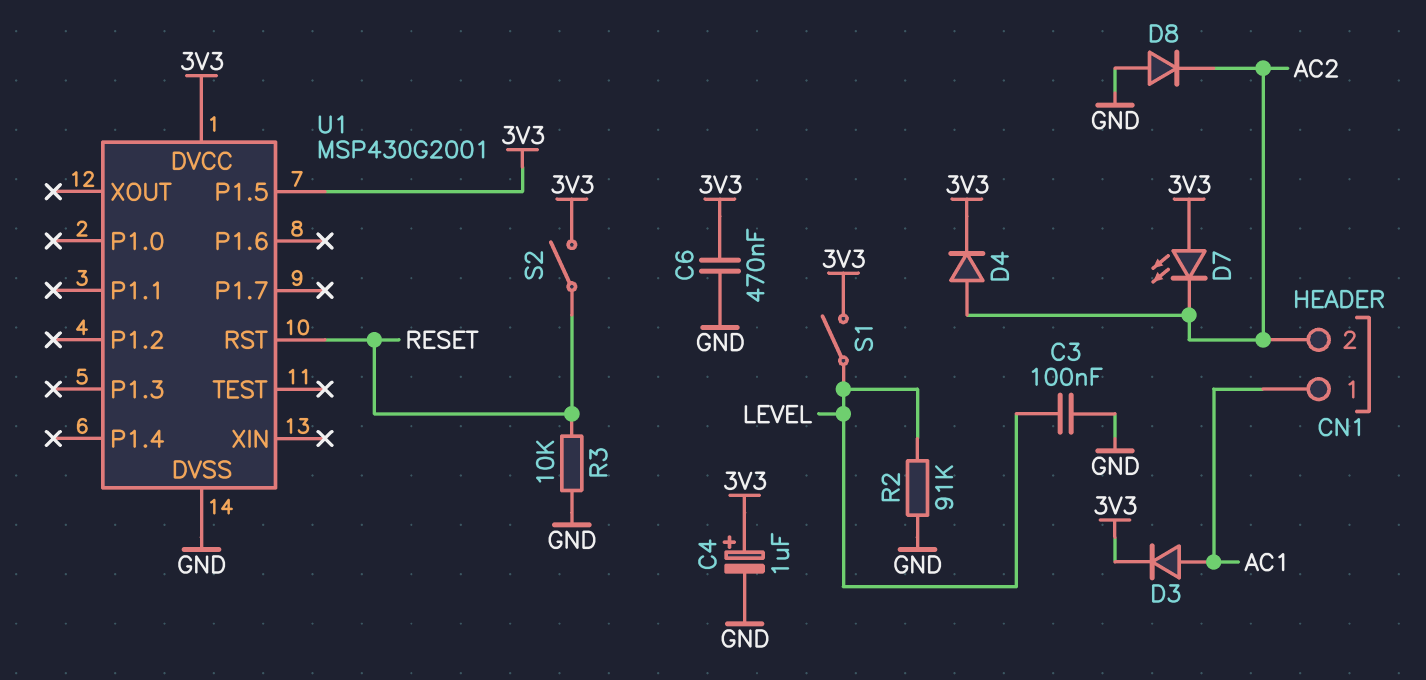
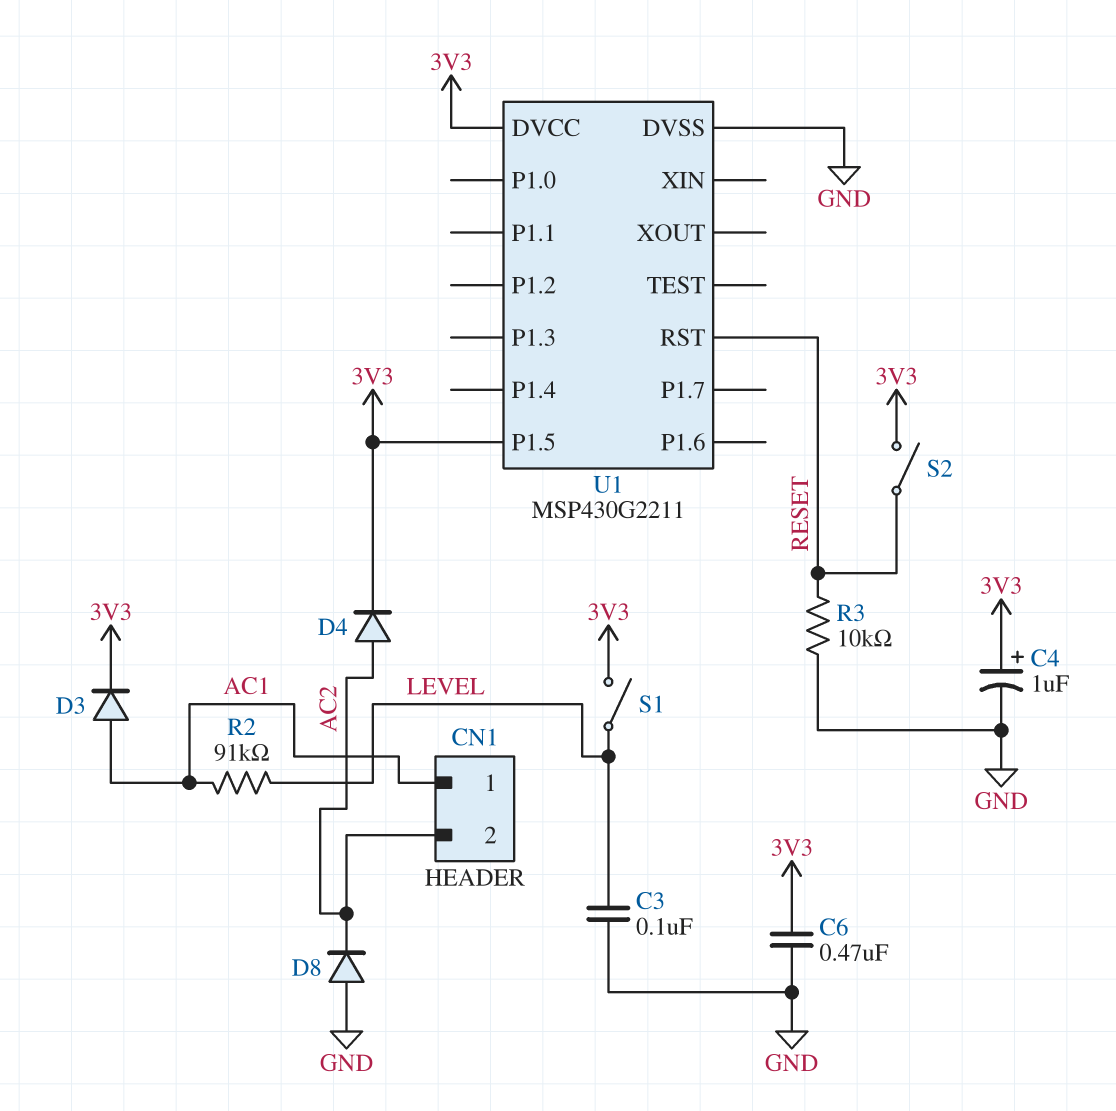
D7: LED (A 3V3, K AC2) -> none
R2: 91k (GND, LEVEL) -> 91k (AC1, LEVEL)
U1: MSP430G2001 -> MSP430G2211

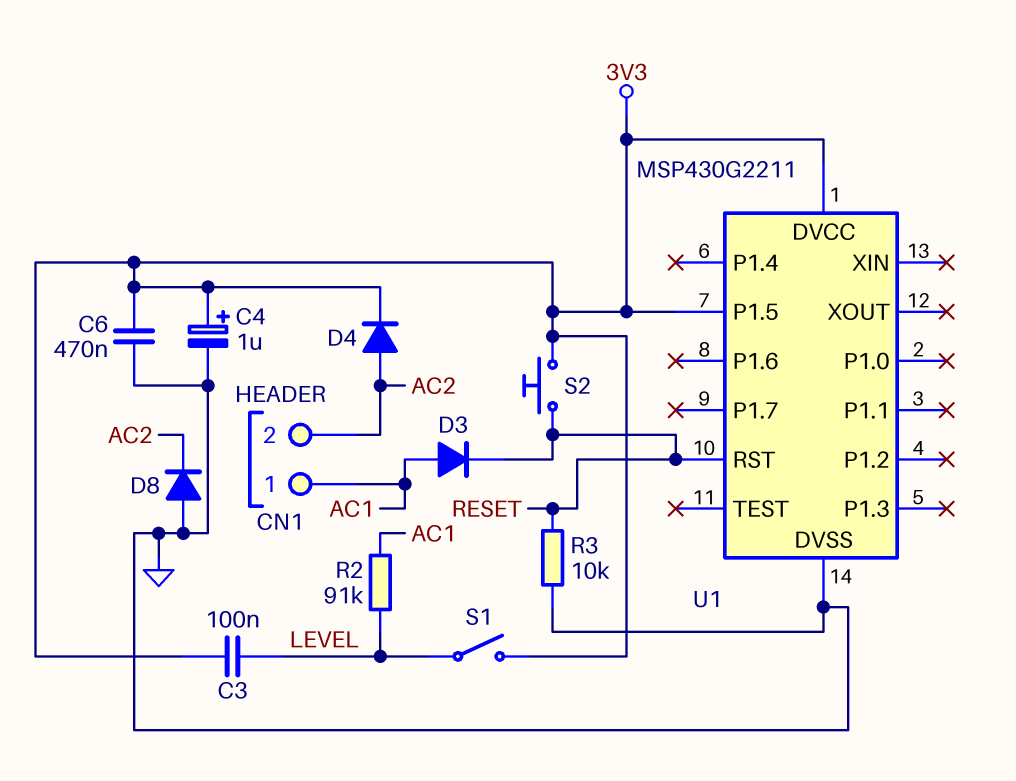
C3: 100nF (GND, LEVEL) -> 100nF (3V3, LEVEL)
D3: diode (A AC1, K 3V3) -> diode (A AC1, K RESET)
S2: switch (3V3, RESET) -> button (3V3, RESET)

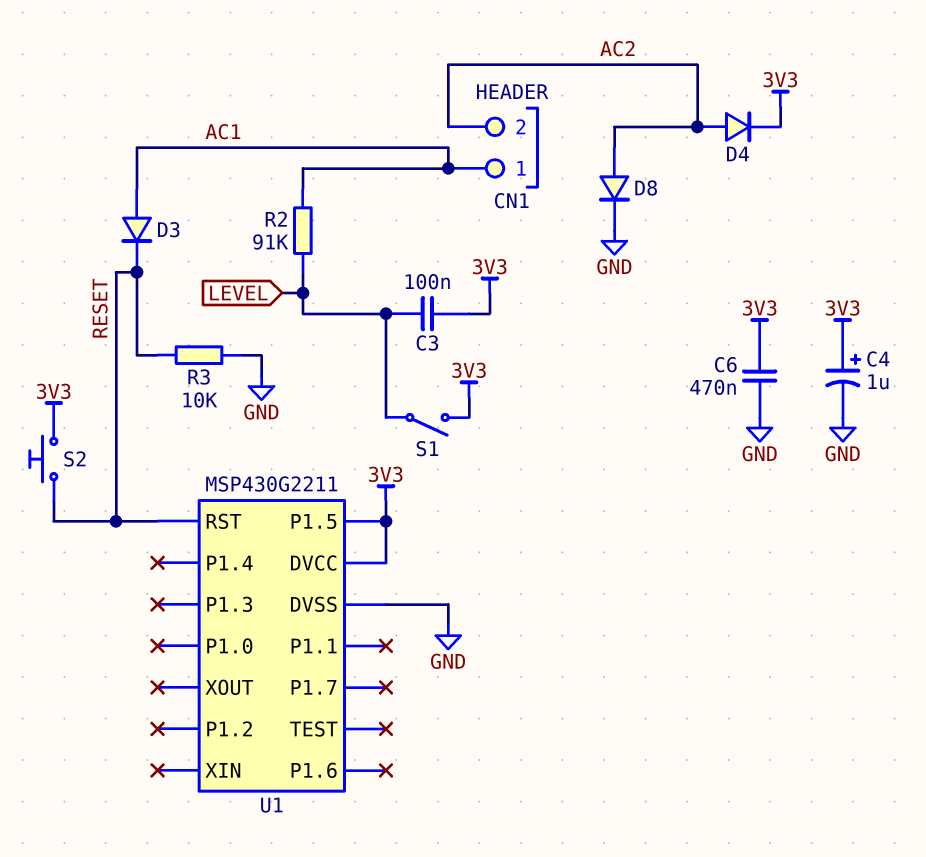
D8: diode (A GND, K AC2) -> diode (A AC2, K GND)

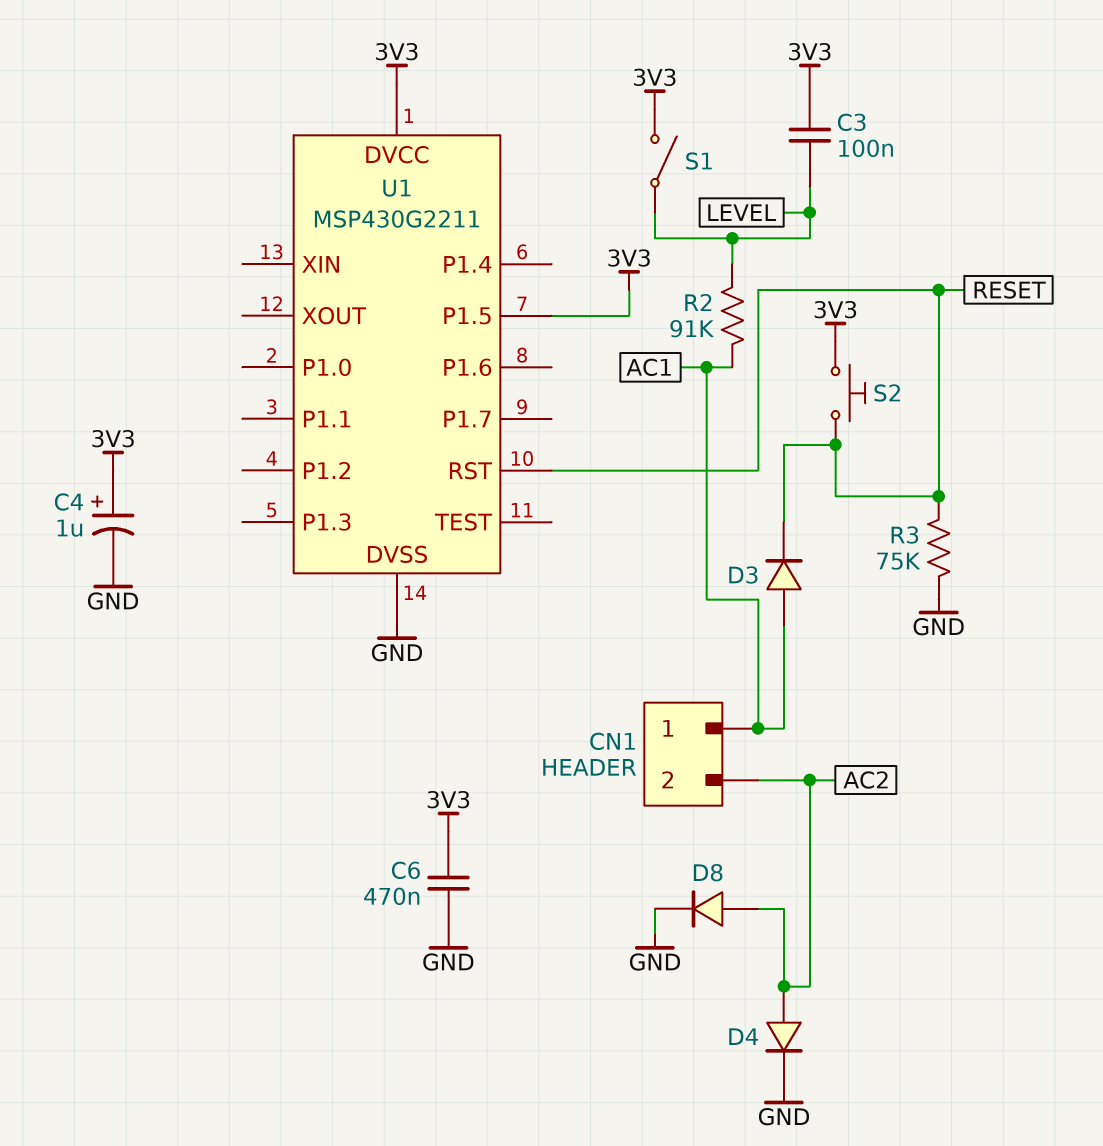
D4: diode (A AC2, K 3V3) -> diode (A AC2, K GND)
R3: 10k (GND, RESET) -> 75k (GND, RESET)

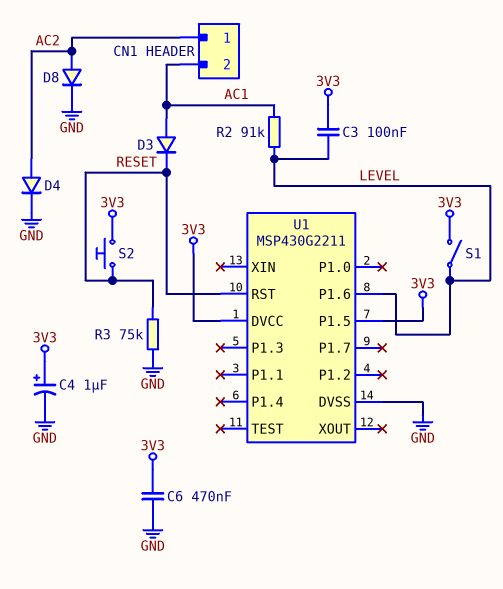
CN1 pin 1: AC1 -> AC2
CN1 pin 2: AC2 -> AC1
U1 pin P1.6: none -> LEVEL

